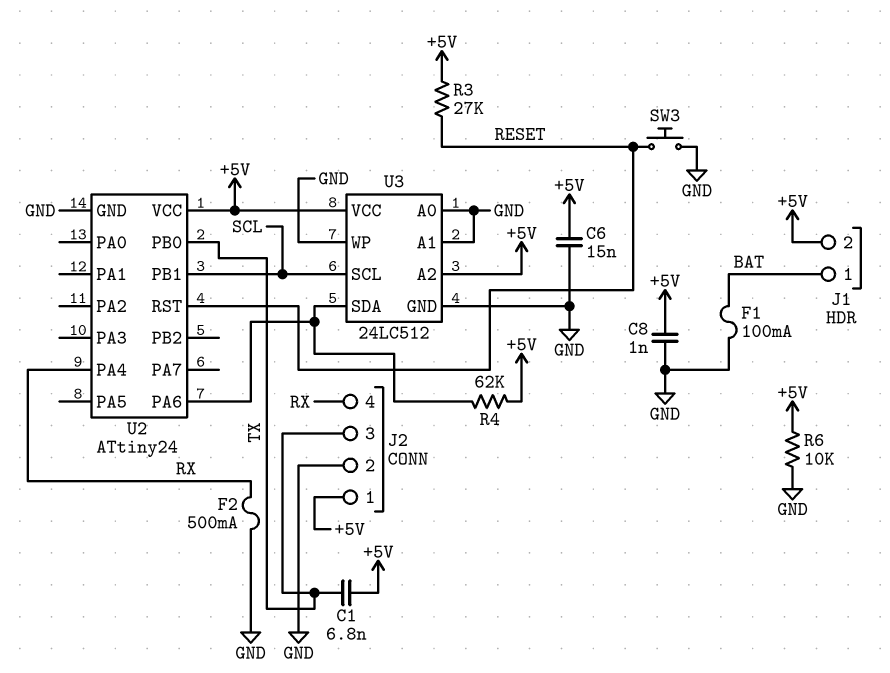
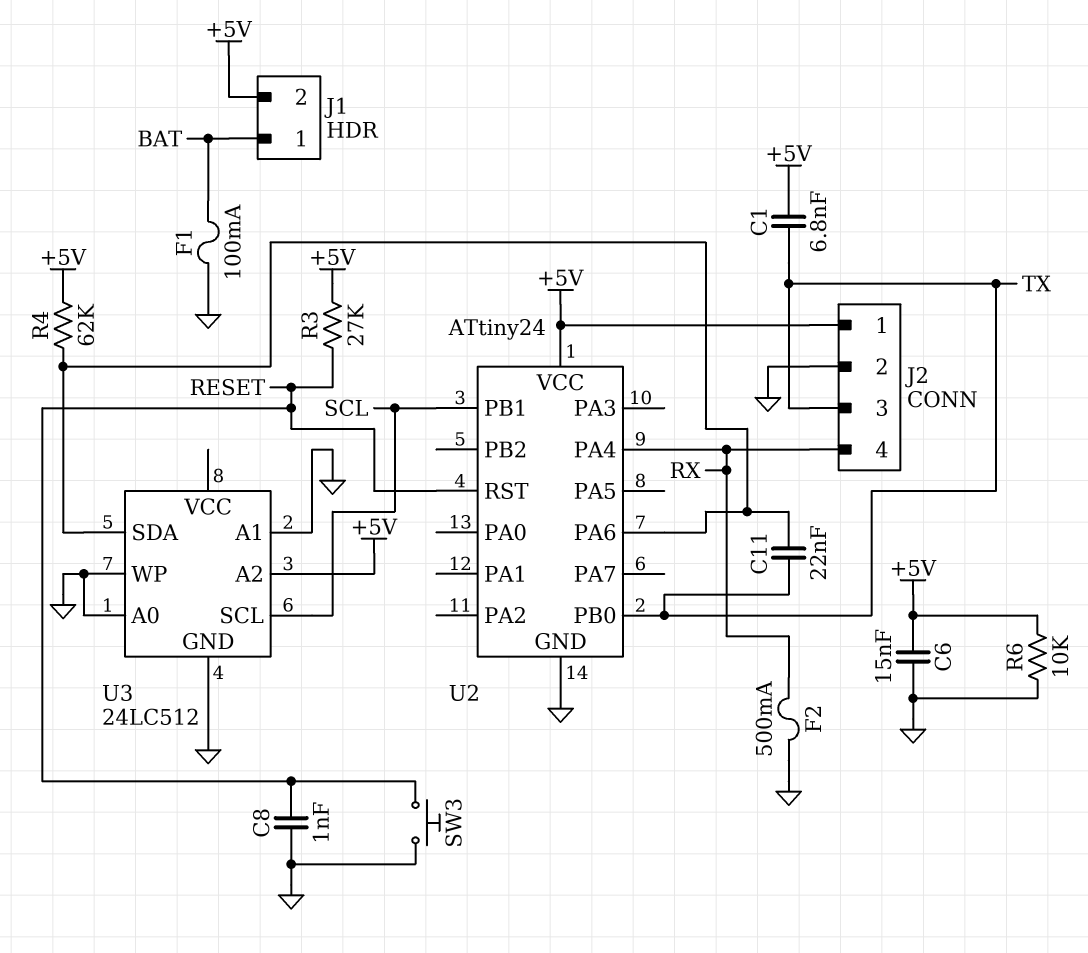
C8: 1nF (+5V, GND) -> 1nF (GND, RESET)
C11: none -> 22nF (TX, U2/PA6)
U3 pin VCC: +5V -> none

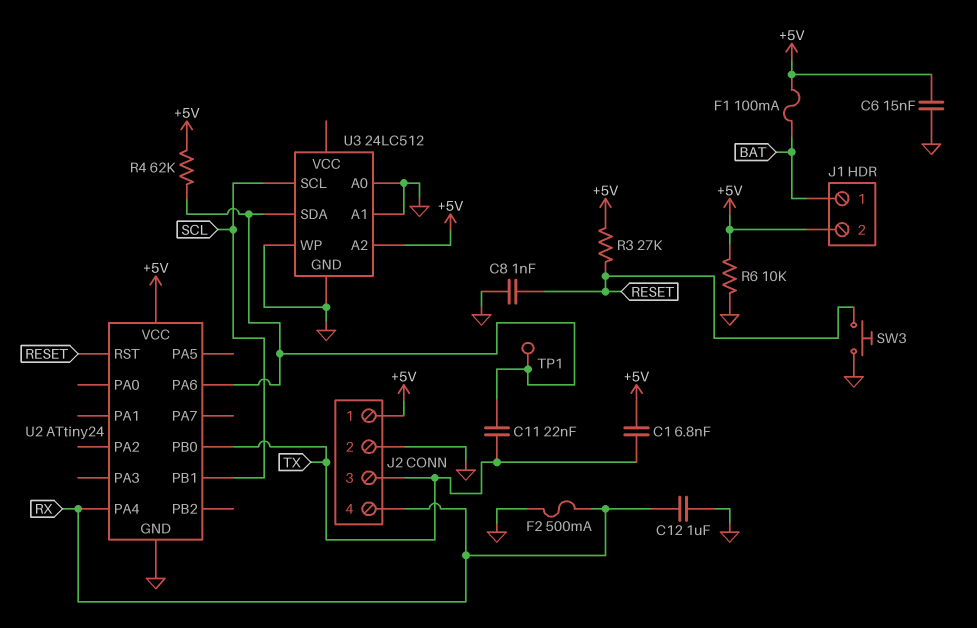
C12: none -> 1uF (GND, RX)
F1: 100mA (BAT, GND) -> 100mA (+5V, BAT)
TP1: none -> test point (U2/PA6)

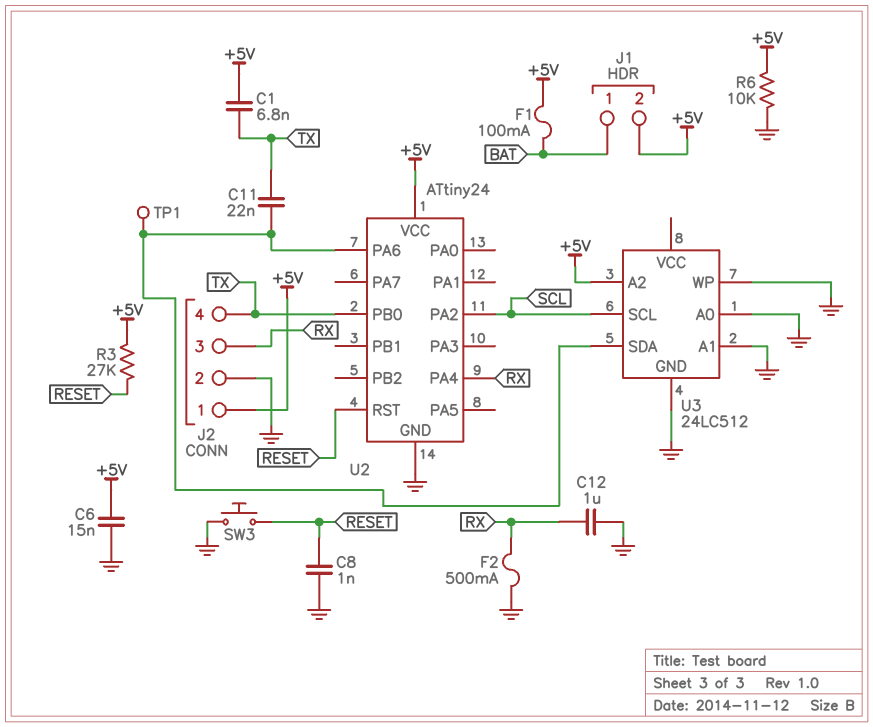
J2 pin 3: TX -> RX
J2 pin 4: RX -> TX
R4: 62k (+5V, U2/PA6) -> none
U2 pin PA2: none -> SCL
U2 pin PB1: SCL -> none

